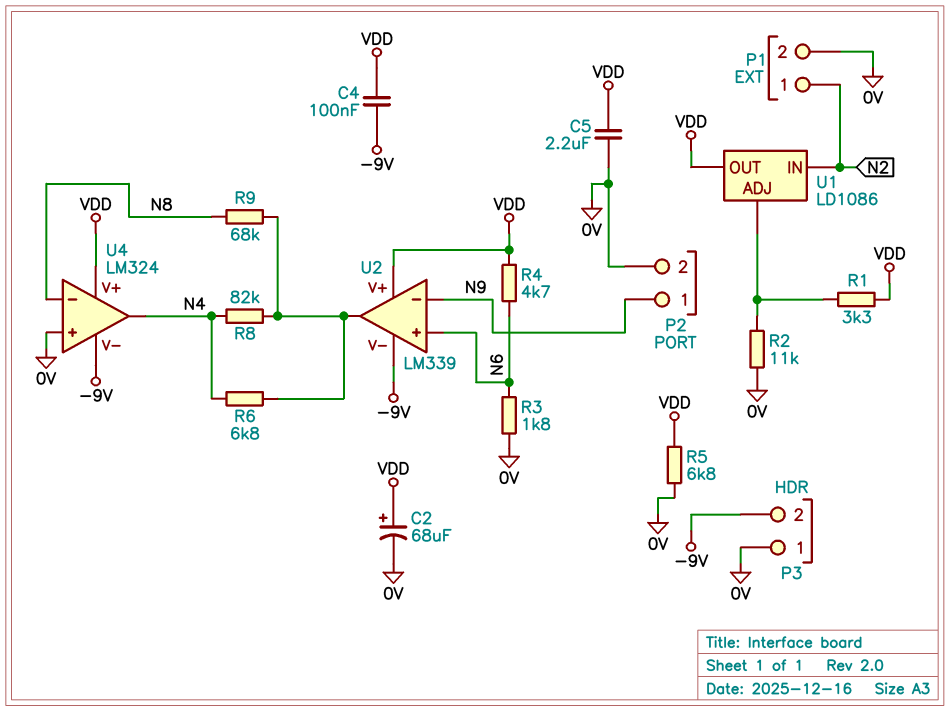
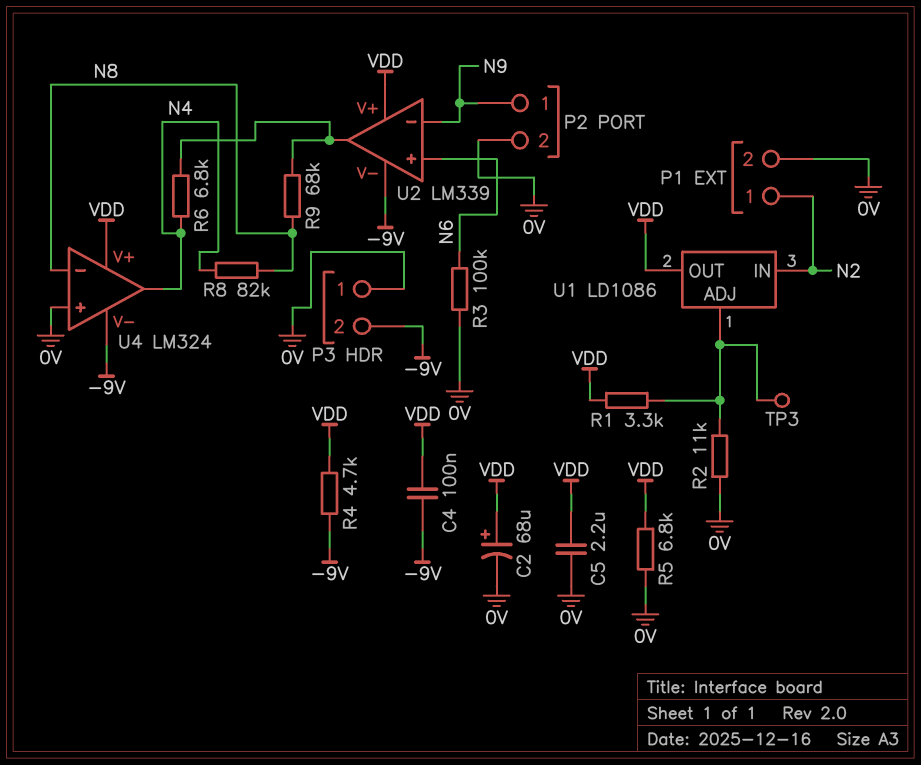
R3: 1.8k (0V, N6) -> 100k (0V, N6)
R4: 4.7k (N6, VDD) -> 4.7k (-9V, VDD)
R8: 82k (N4, U2/out) -> 82k (N4, N8)
TP3: none -> test point (U1/ADJ)

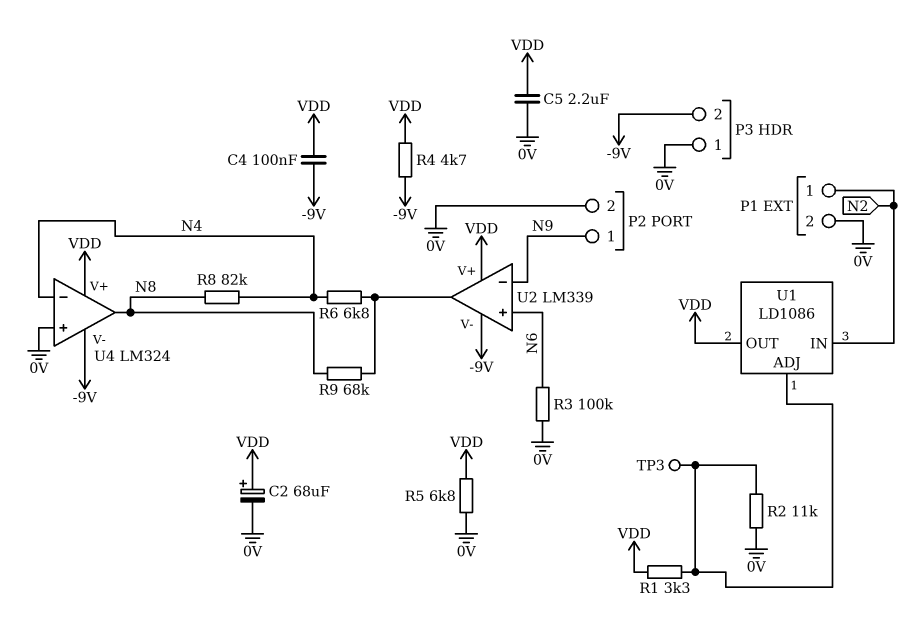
U4 pin in-: N8 -> N4
U4 pin out: N4 -> N8

